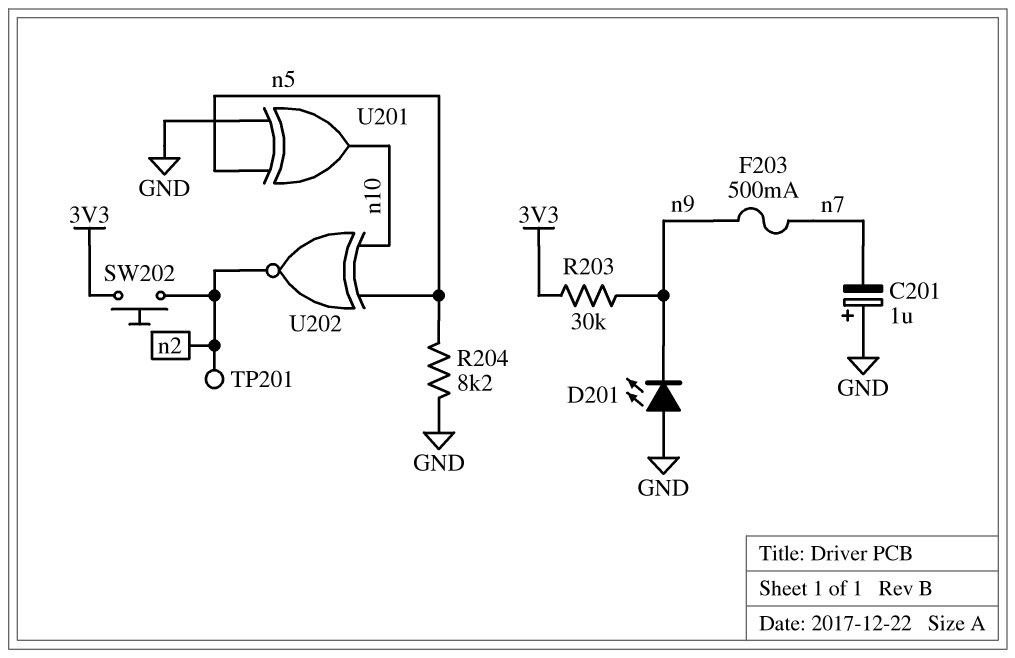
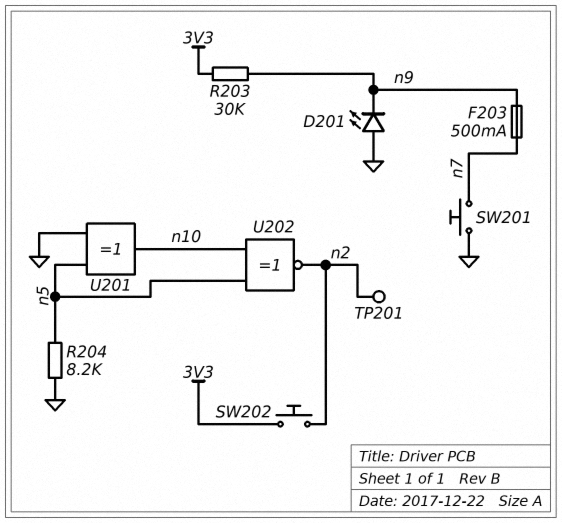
C201: 1uF (plus GND, minus n7) -> none
SW201: none -> button (GND, n7)

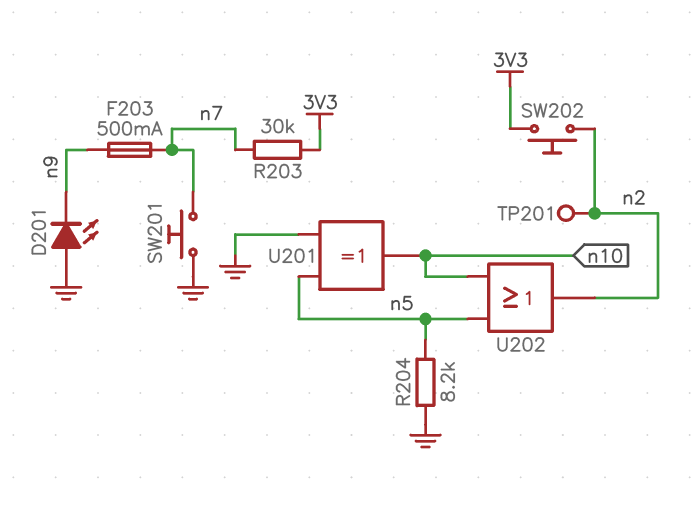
R203: 30k (3V3, n9) -> 30k (3V3, n7)
U202: XNOR (in n5, in n10, out n2) -> OR (in n5, in n10, out n2)

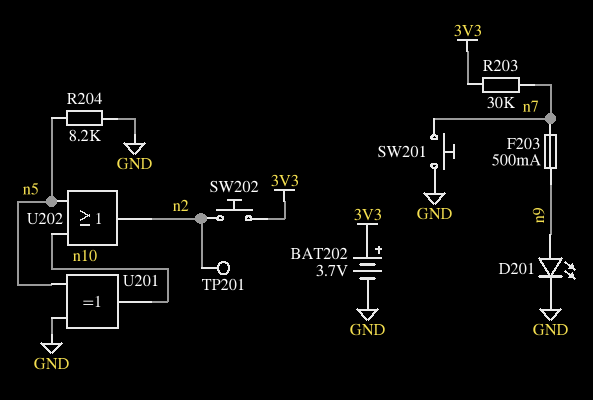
BAT202: none -> 3.7V (plus 3V3, minus GND)
D201: LED (A GND, K n9) -> LED (A n9, K GND)

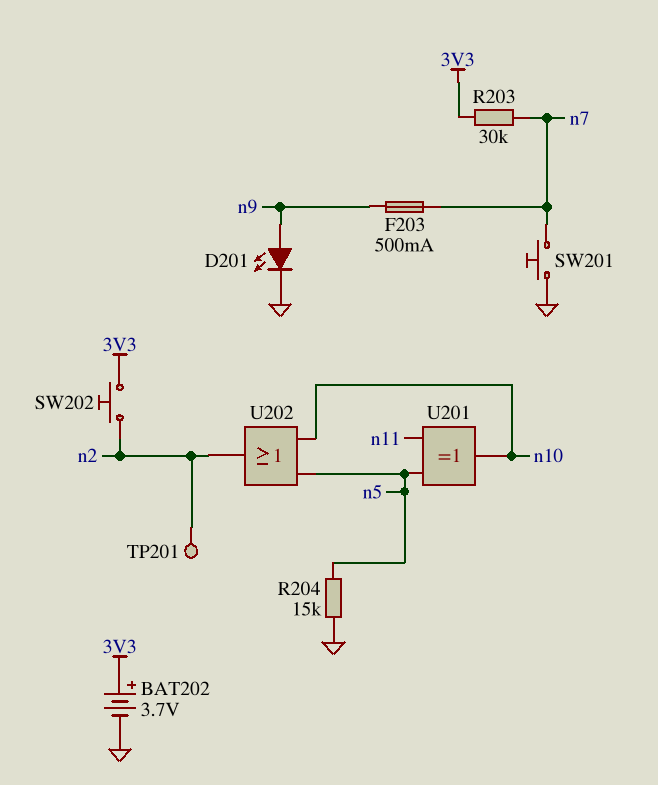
R204: 8.2k (GND, n5) -> 15k (GND, n5)
U201: XOR (in GND, in n5, out n10) -> XOR (in n5, in n11, out n10)

